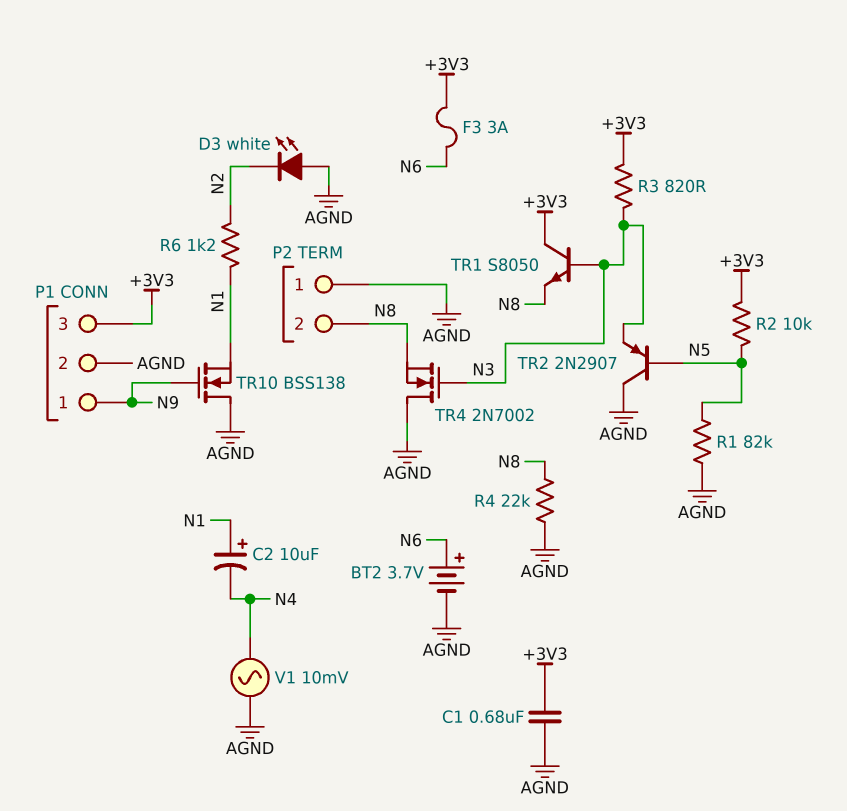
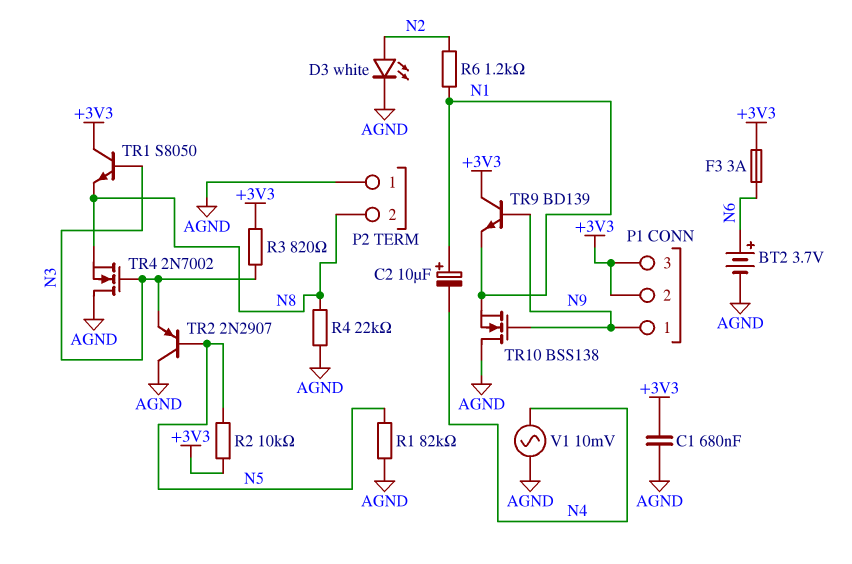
D3: LED white (A AGND, K N2) -> LED white (A N2, K AGND)
P1 pin 2: AGND -> +3V3
TR9: none -> NPN BD139 (B N9, C +3V3, E N1)

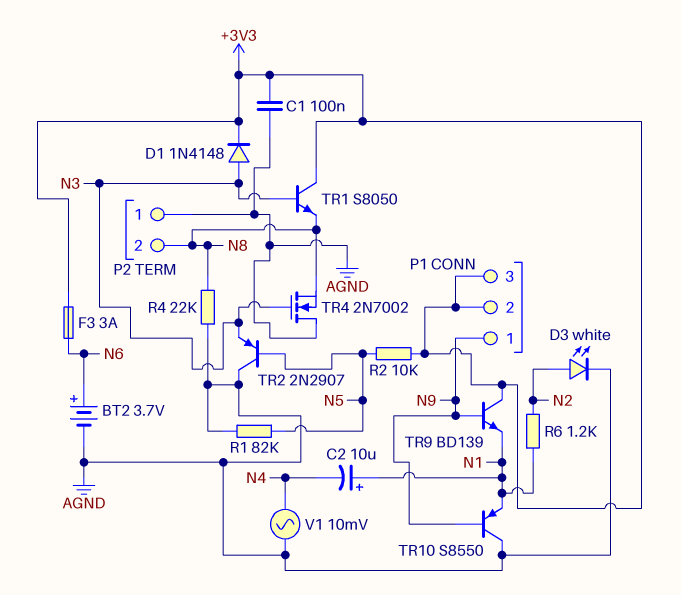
C1: 680nF (+3V3, AGND) -> 100nF (+3V3, AGND)
D1: none -> diode 1N4148 (A N3, K +3V3)
R3: 820 (+3V3, N3) -> none
TR10: NMOS BSS138 (G N9, D AGND, S N1) -> PNP S8550 (B N9, C AGND, E N1)

